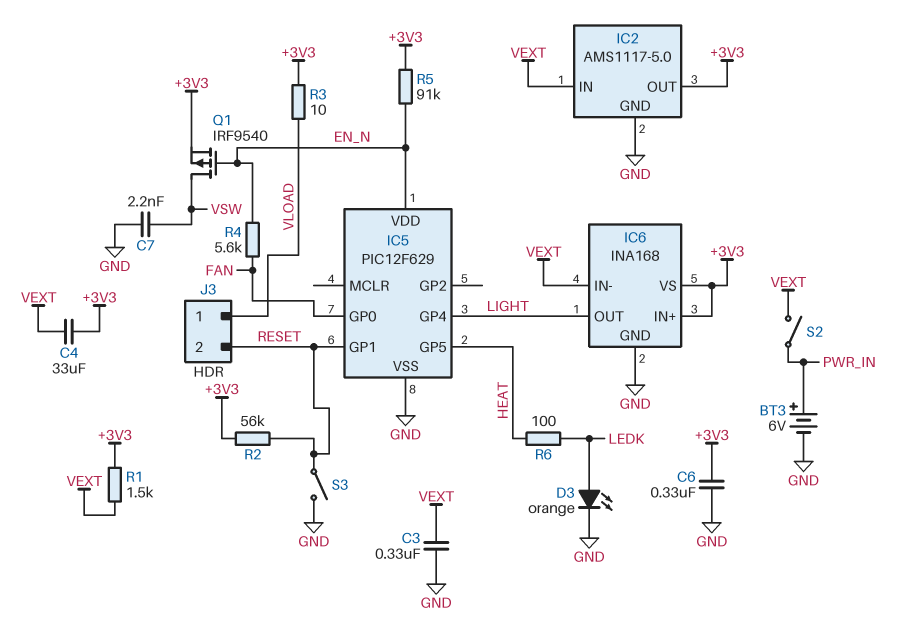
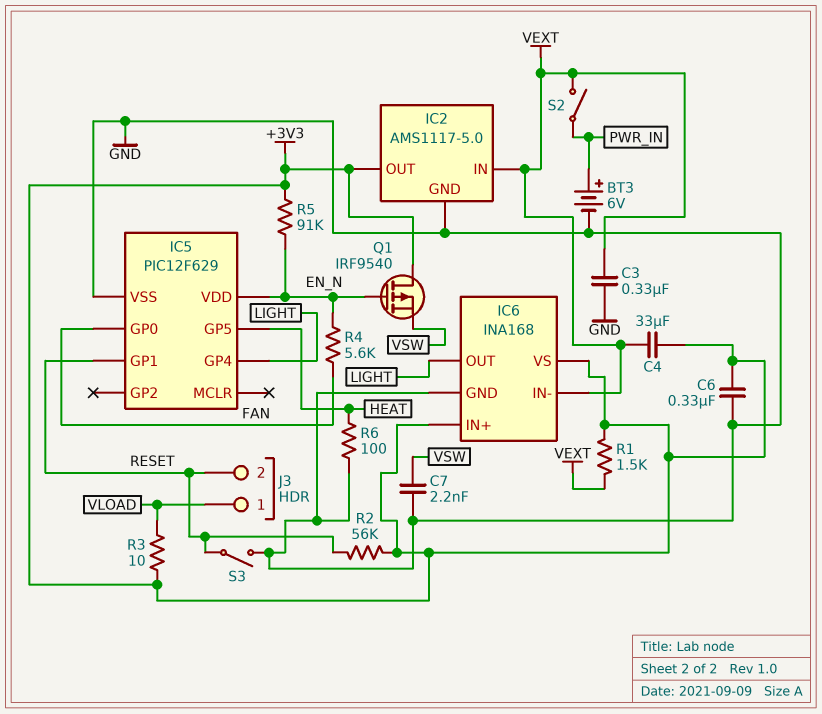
D3: LED orange (A LEDK, K GND) -> none
Q1: PMOS IRF9540 (G EN_N, D VSW, S +3V3) -> PMOS IRF9540 (G EN_N, D +3V3, S VSW)
R6: 100 (HEAT, LEDK) -> 100 (GND, HEAT)

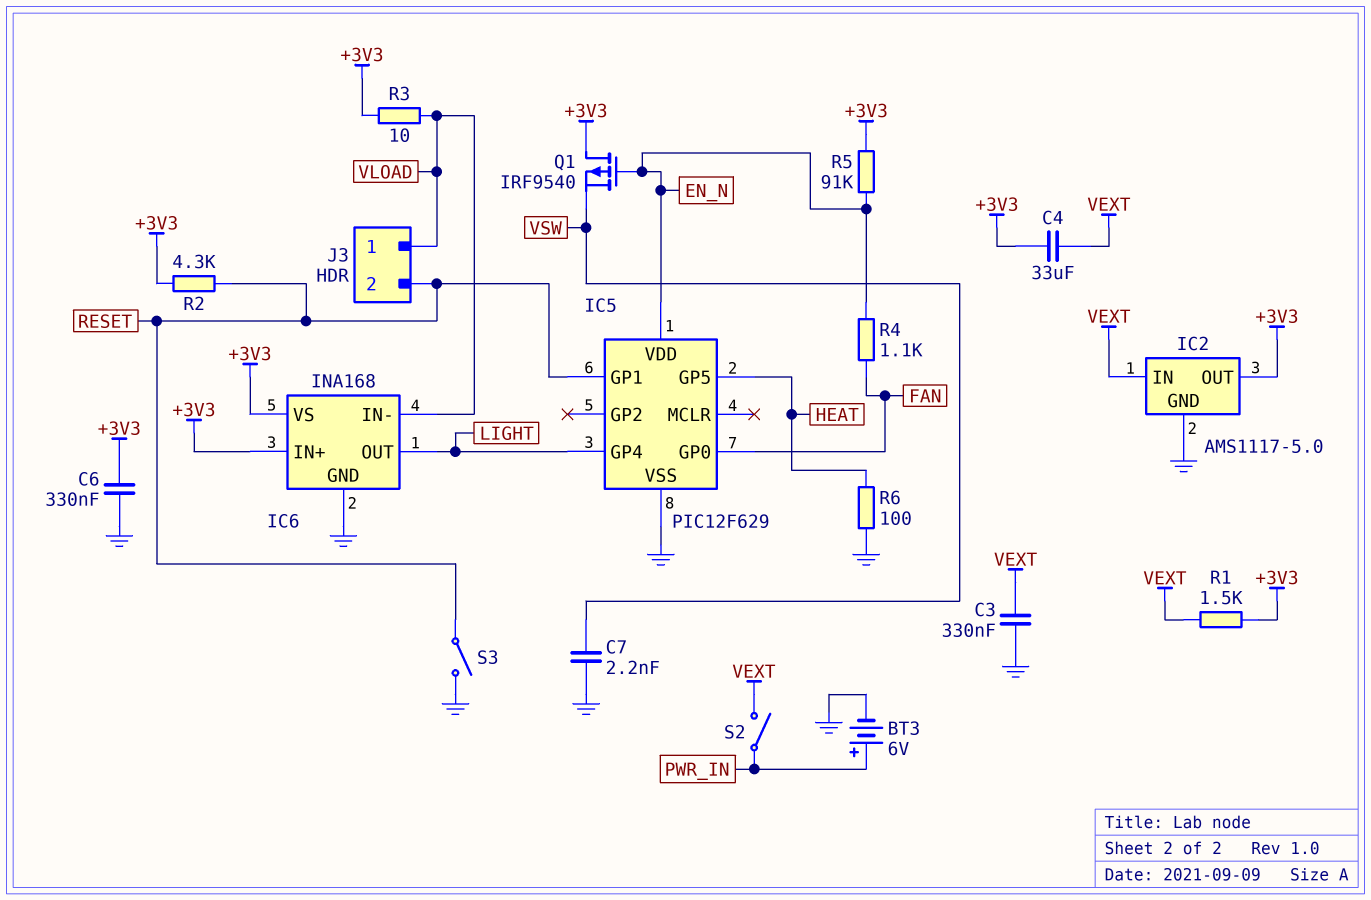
IC6 pin IN-: VEXT -> VLOAD
R2: 56k (+3V3, RESET) -> 4.3k (+3V3, RESET)
R4: 5.6k (EN_N, FAN) -> 1.1k (EN_N, FAN)

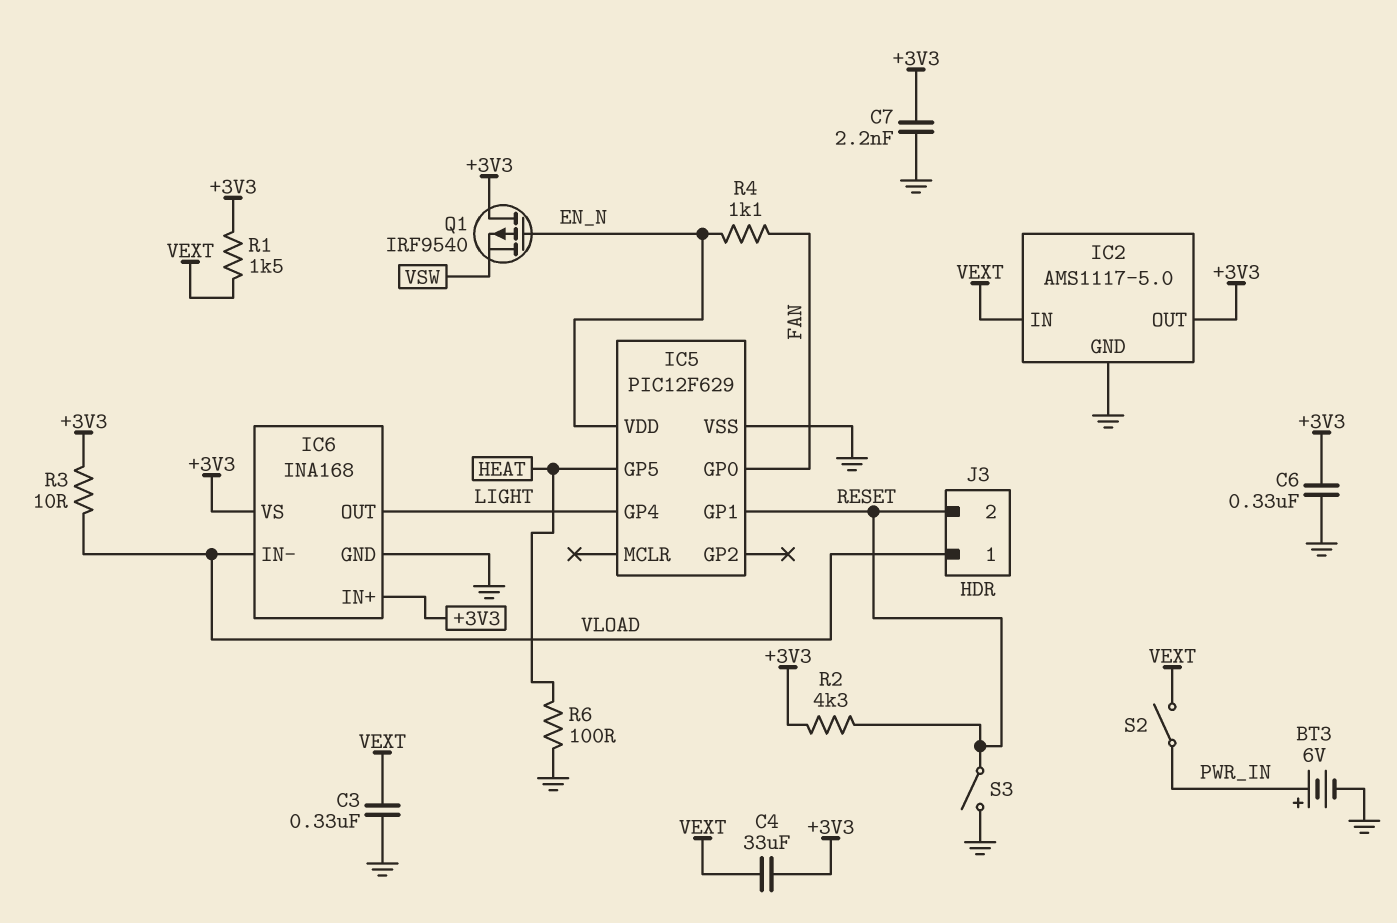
C7: 2.2nF (GND, VSW) -> 2.2nF (+3V3, GND)
R5: 91k (+3V3, EN_N) -> none

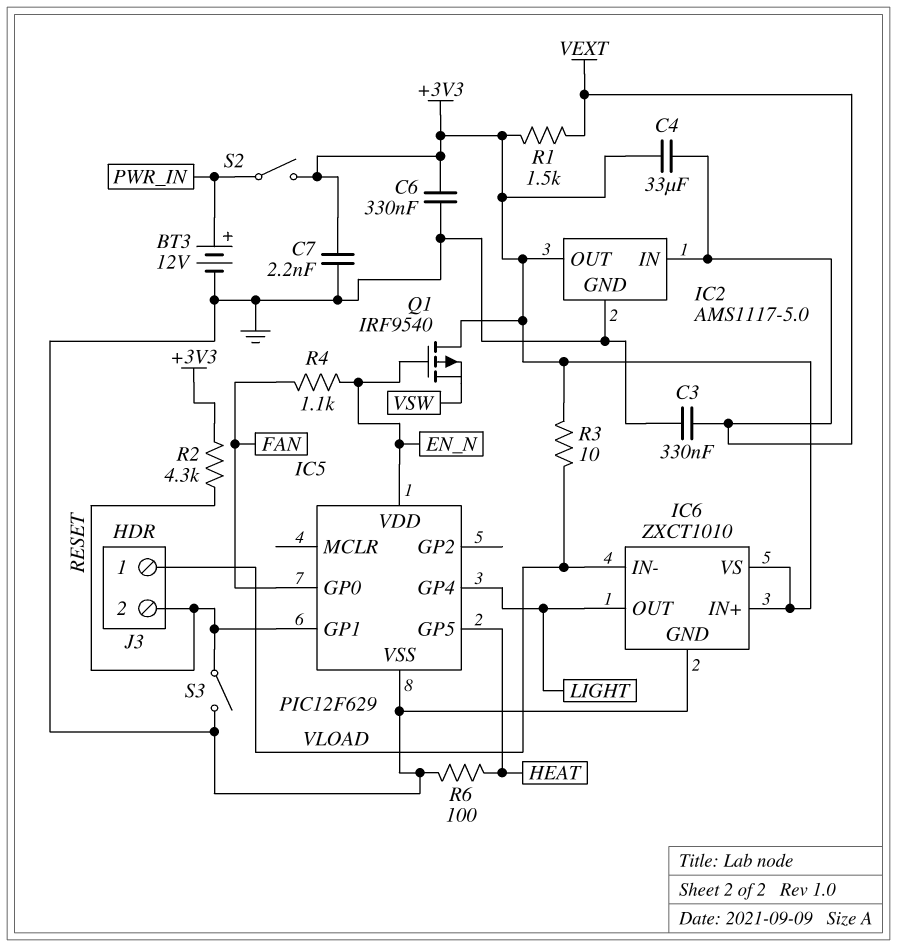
BT3: 6V (plus PWR_IN, minus GND) -> 12V (plus PWR_IN, minus GND)
IC6: INA168 -> ZXCT1010
S2: switch (PWR_IN, VEXT) -> switch (+3V3, PWR_IN)

